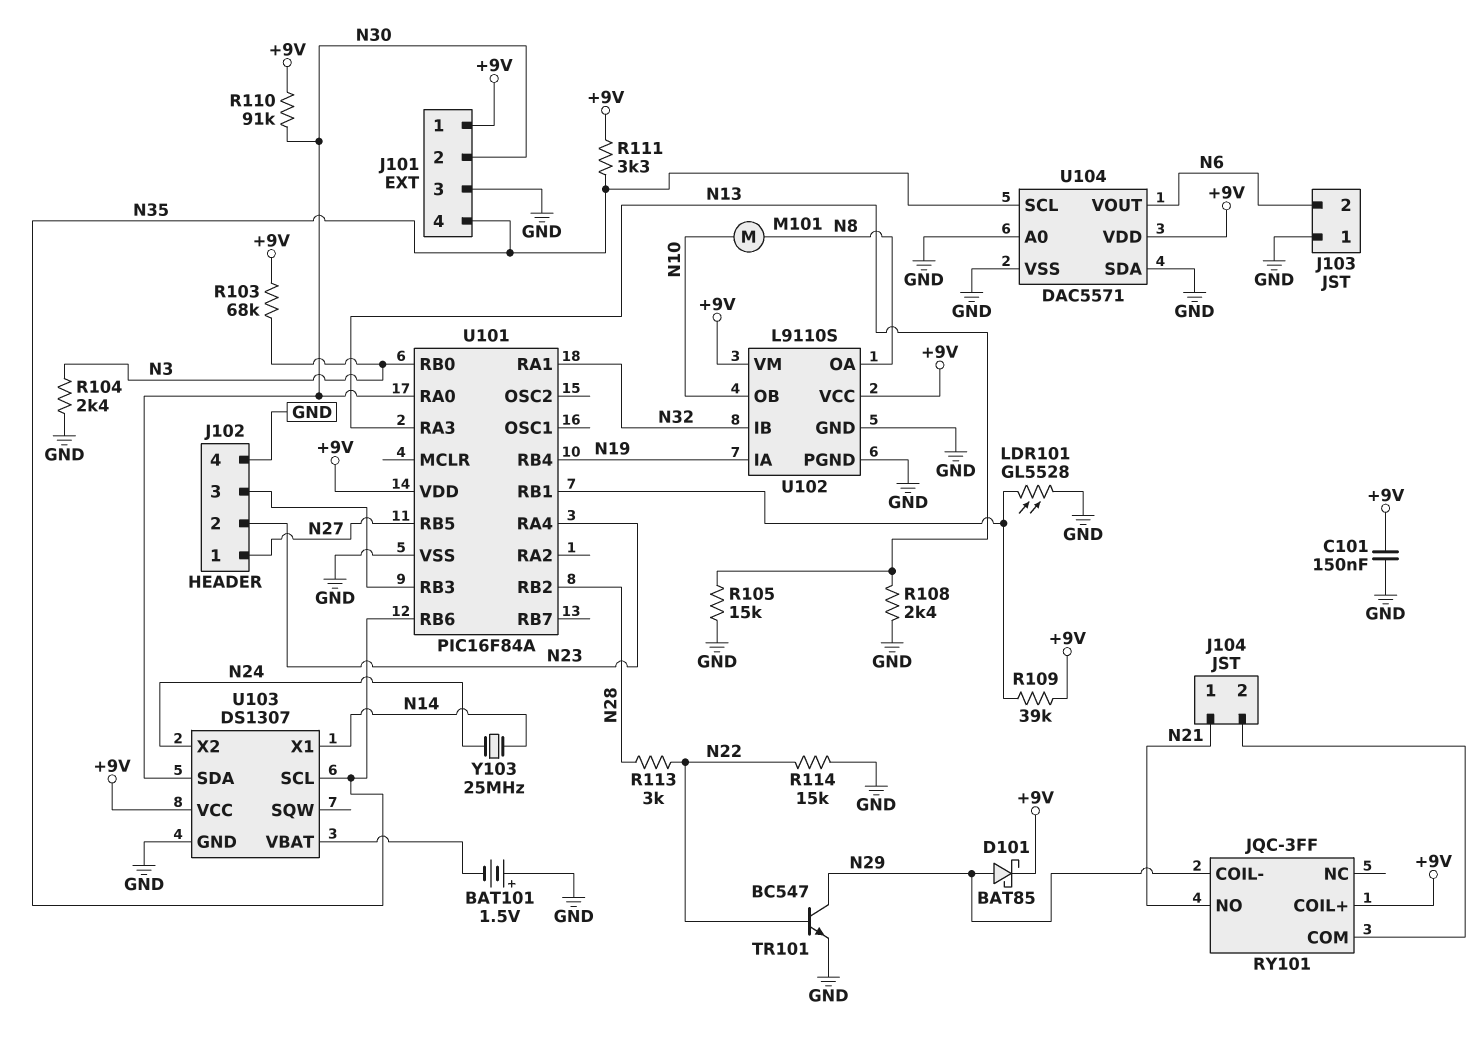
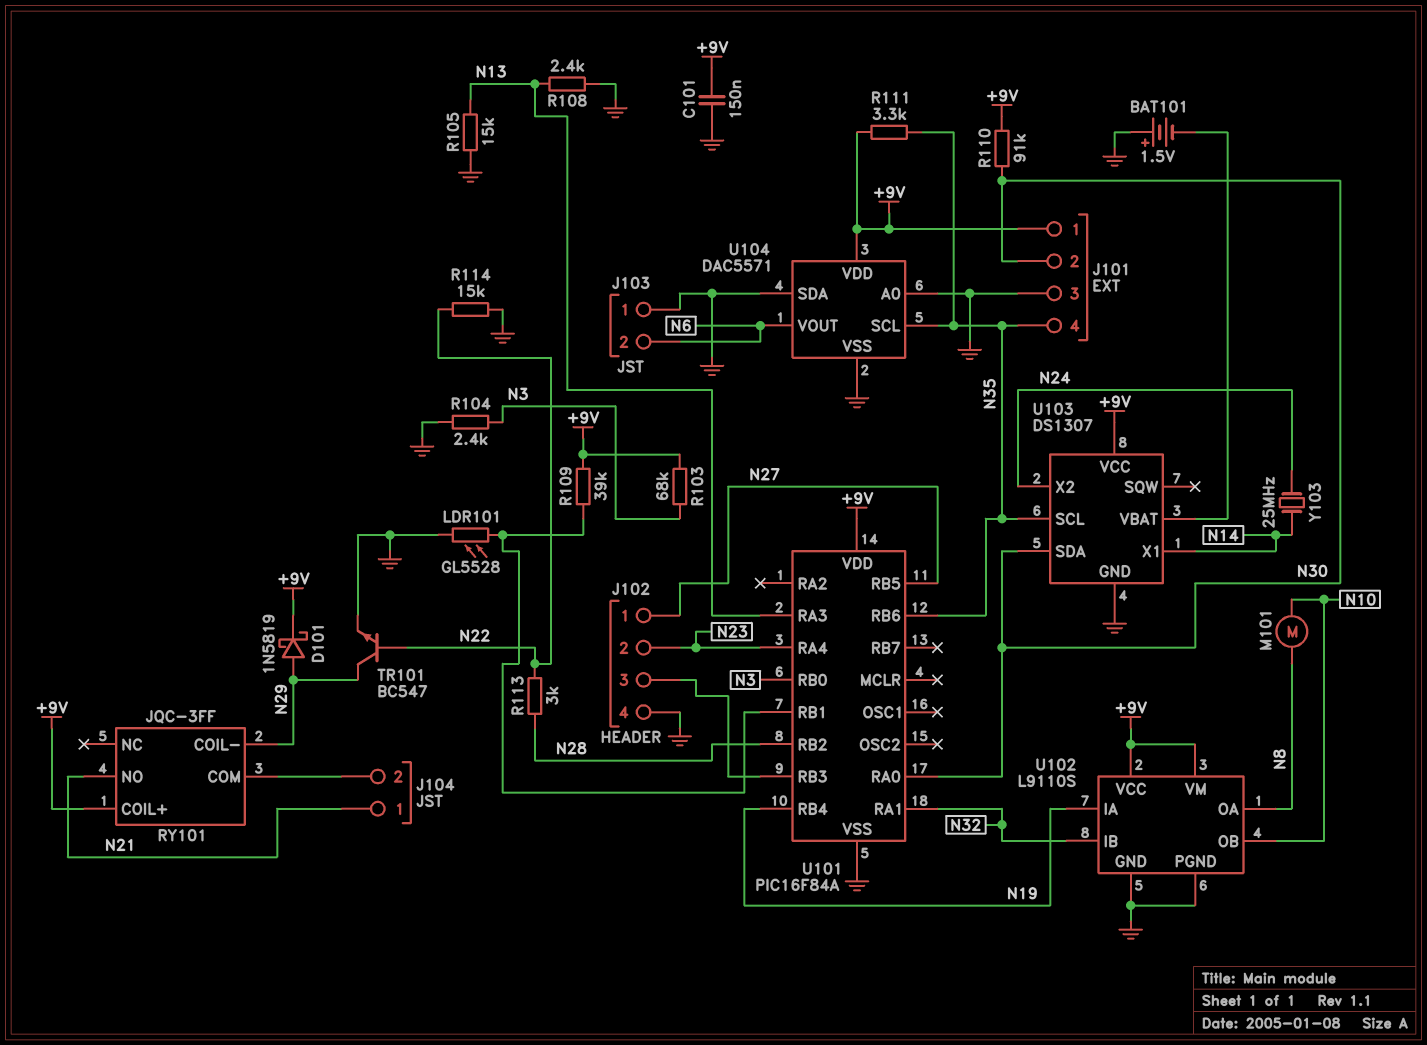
D101: schottky BAT85 (A N29, K +9V) -> schottky 1N5819 (A N29, K +9V)

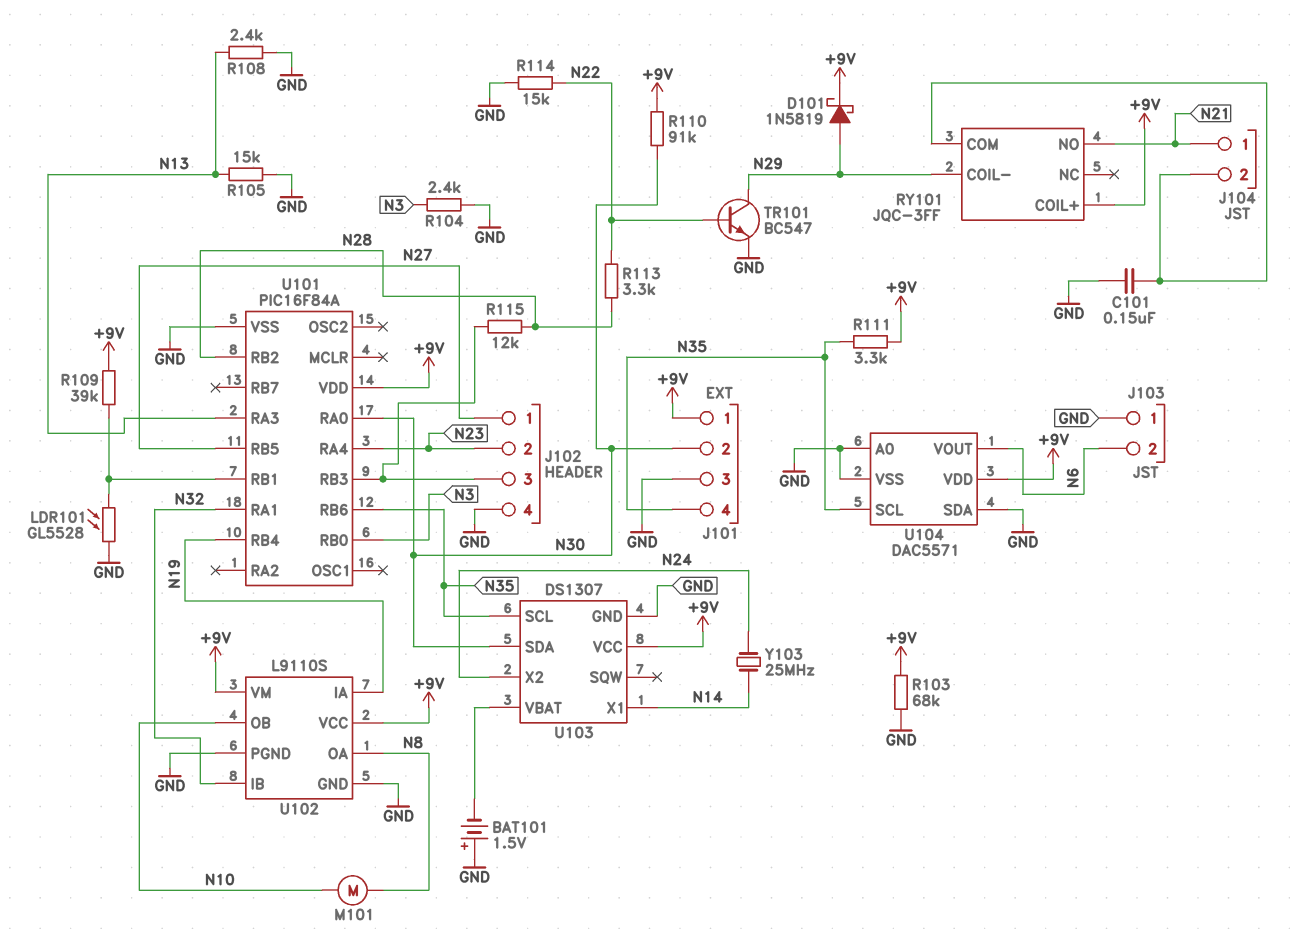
C101: 150nF (+9V, GND) -> 150nF (GND, J104/2)
R103: 68k (+9V, N3) -> 68k (+9V, GND)
R113: 3k (N22, N28) -> 3.3k (N22, N28)
R115: none -> 12k (J102/3, N28)

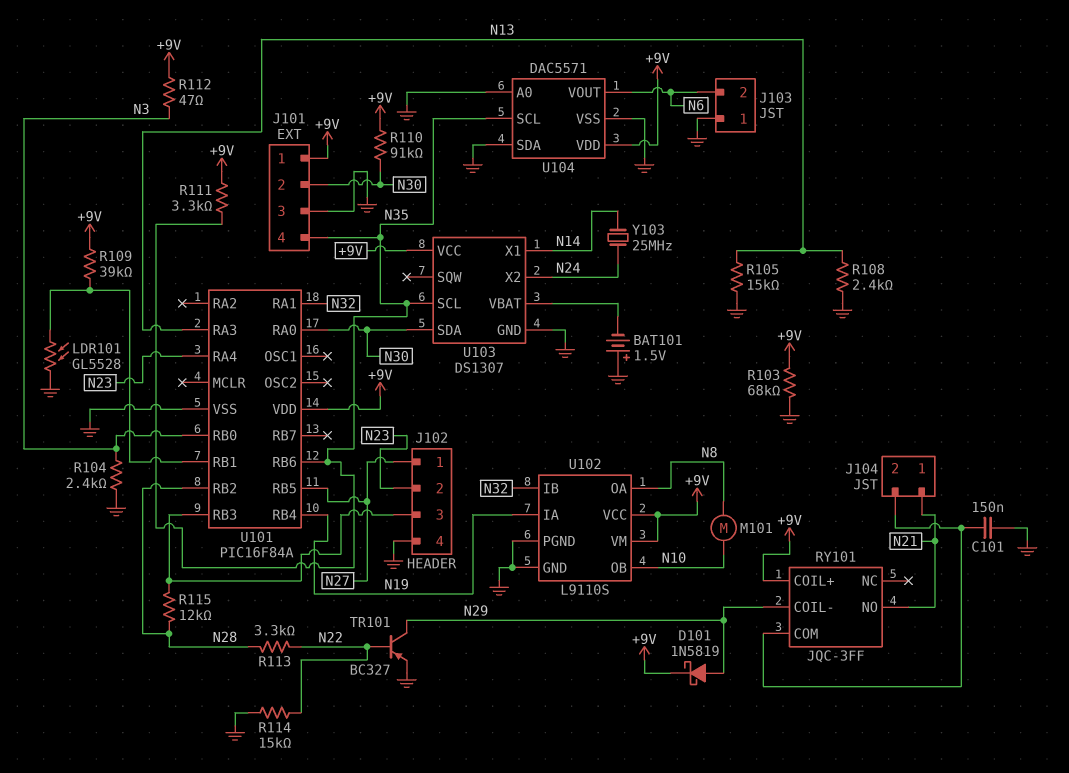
R112: none -> 47 (+9V, N3)
TR101: NPN BC547 (B N22, C N29, E GND) -> PNP BC327 (B N22, C N29, E GND)

